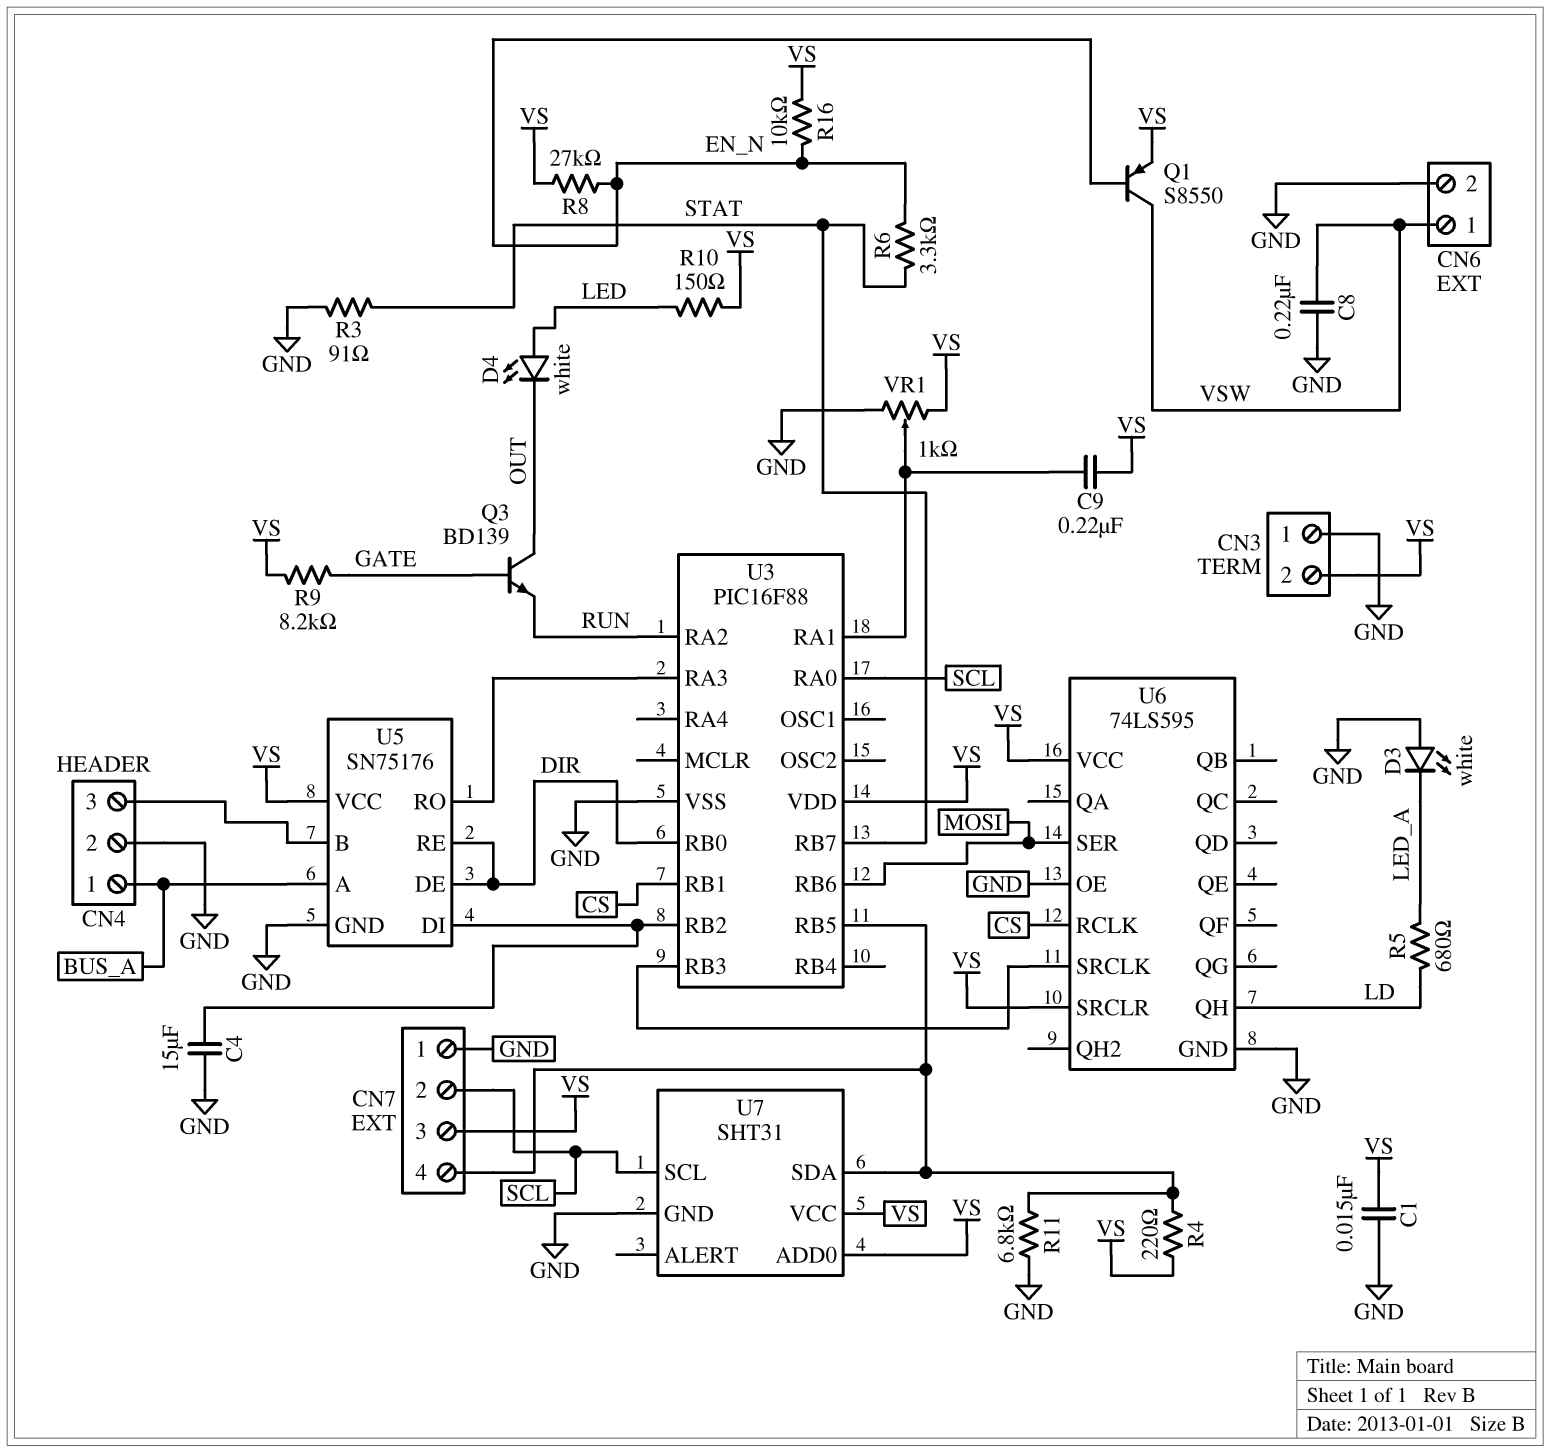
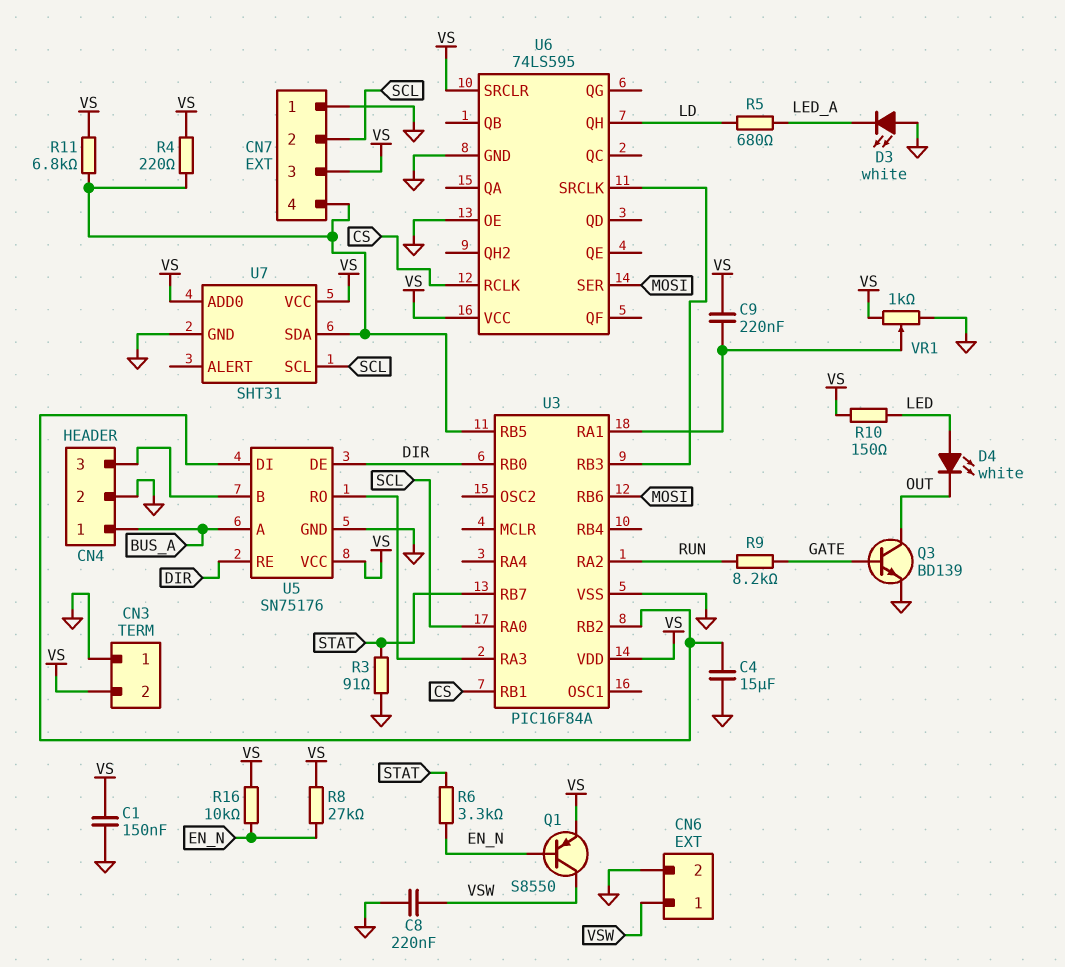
C1: 15nF (GND, VS) -> 150nF (GND, VS)
Q3: NPN BD139 (B GATE, C OUT, E RUN) -> NPN BD139 (B GATE, C OUT, E GND)
R9: 8.2k (GATE, VS) -> 8.2k (GATE, RUN)
R11: 6.8k (CN7/4, GND) -> 6.8k (CN7/4, VS)
U3: PIC16F88 -> PIC16F84A

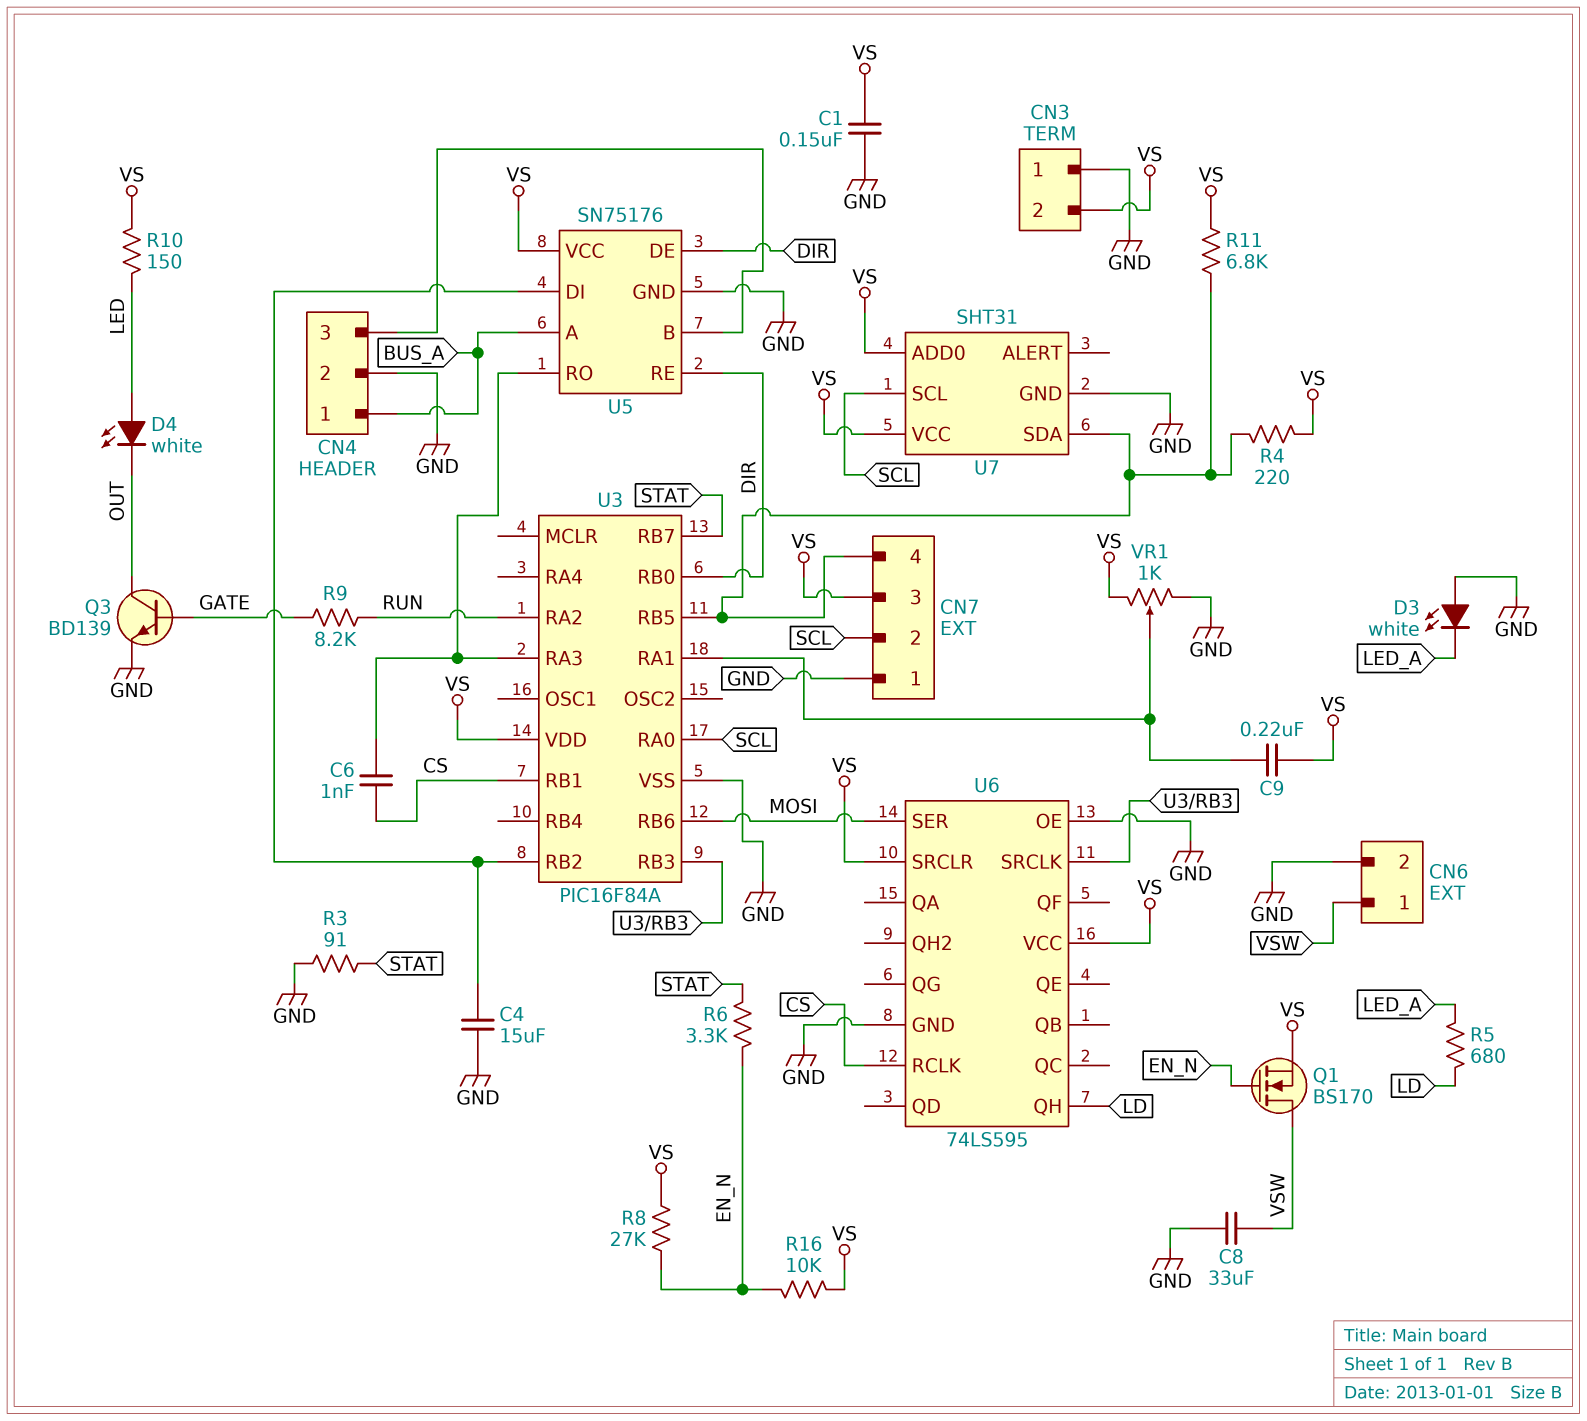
C6: none -> 1nF (CS, U3/RA3)
C8: 220nF (GND, VSW) -> 33uF (GND, VSW)
Q1: PNP S8550 (B EN_N, C VSW, E VS) -> NMOS BS170 (G EN_N, D VSW, S VS)

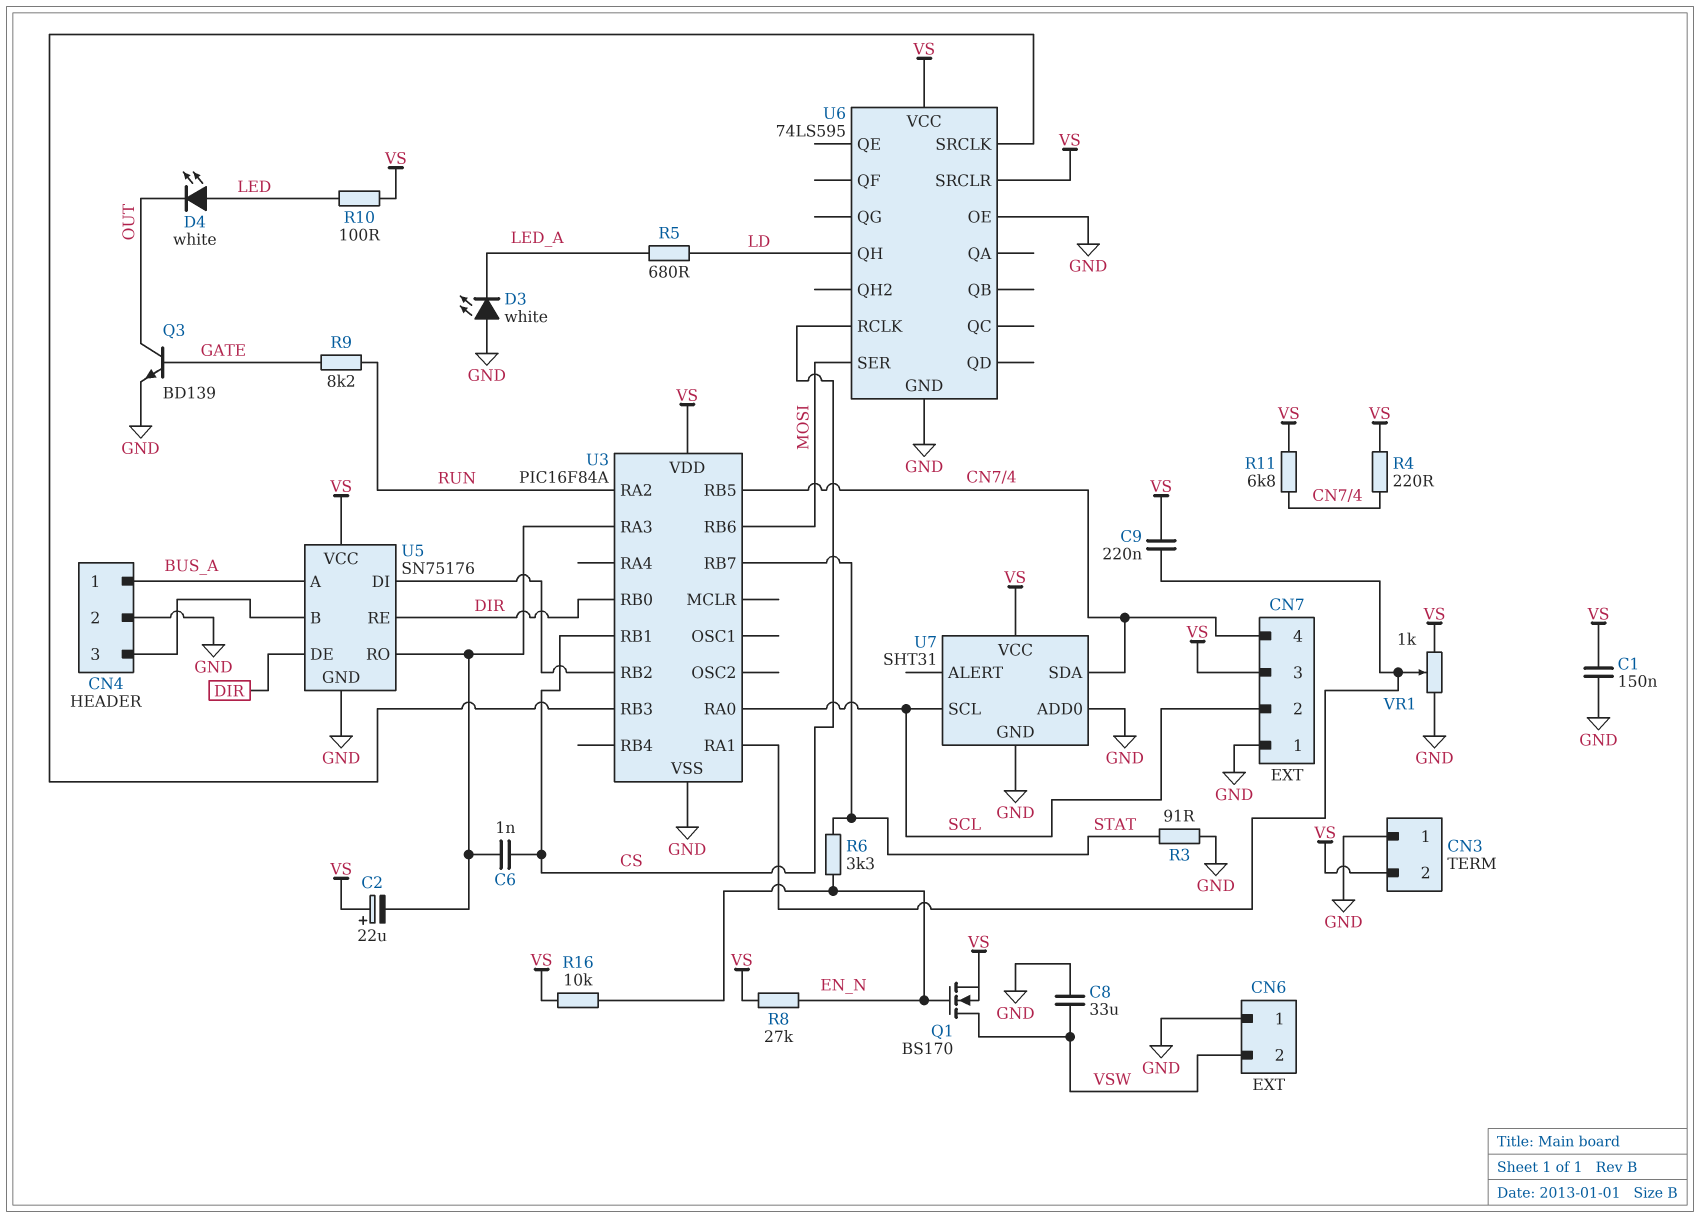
C2: none -> 22uF (plus VS, minus U3/RA3)
C4: 15uF (GND, U3/RB2) -> none
CN6 pin 1: VSW -> GND
CN6 pin 2: GND -> VSW
R10: 150 (LED, VS) -> 100 (LED, VS)
U7 pin ADD0: VS -> GND

